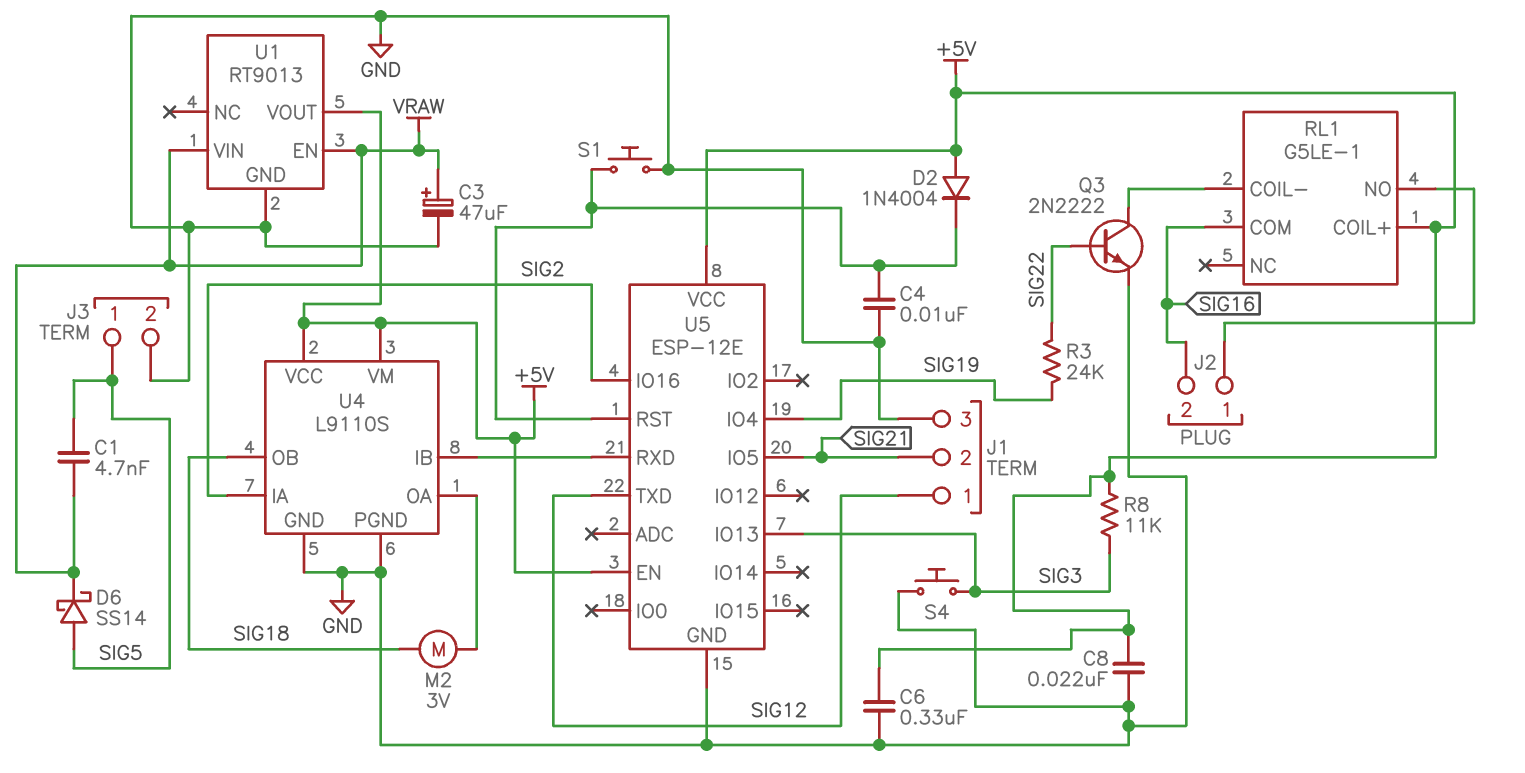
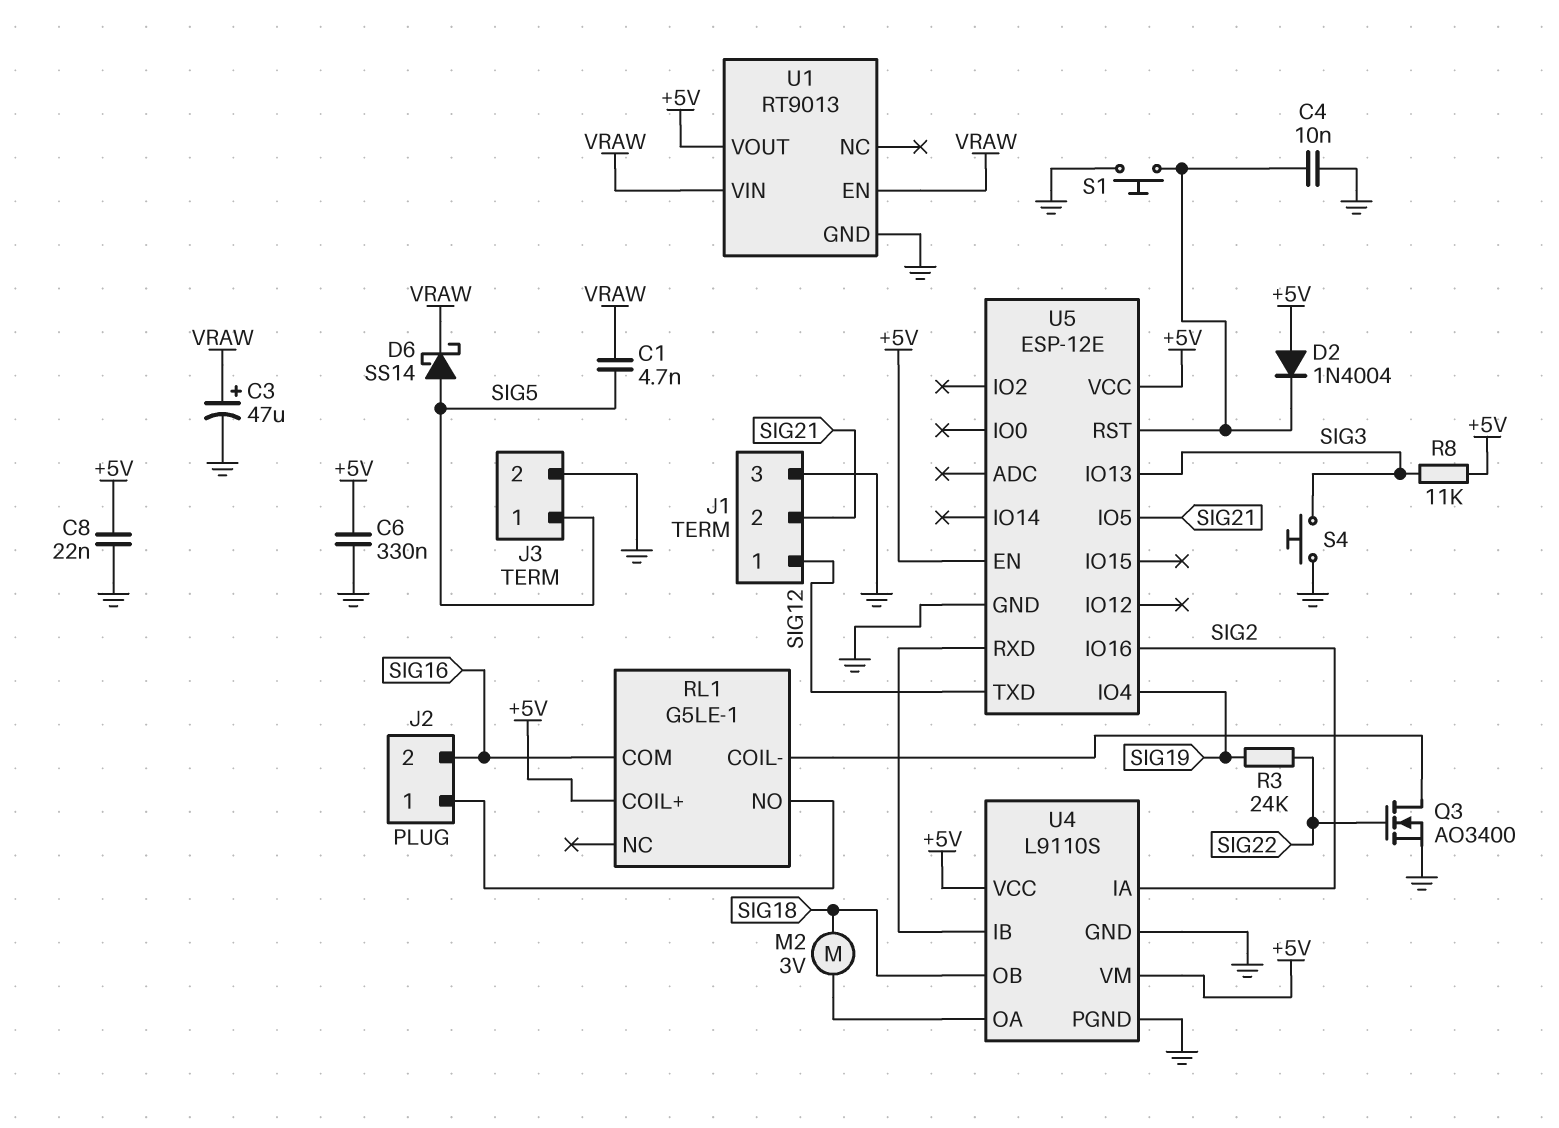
Q3: NPN 2N2222 (B SIG22, C RL1/COIL-, E GND) -> NMOS AO3400 (G SIG22, D RL1/COIL-, S GND)

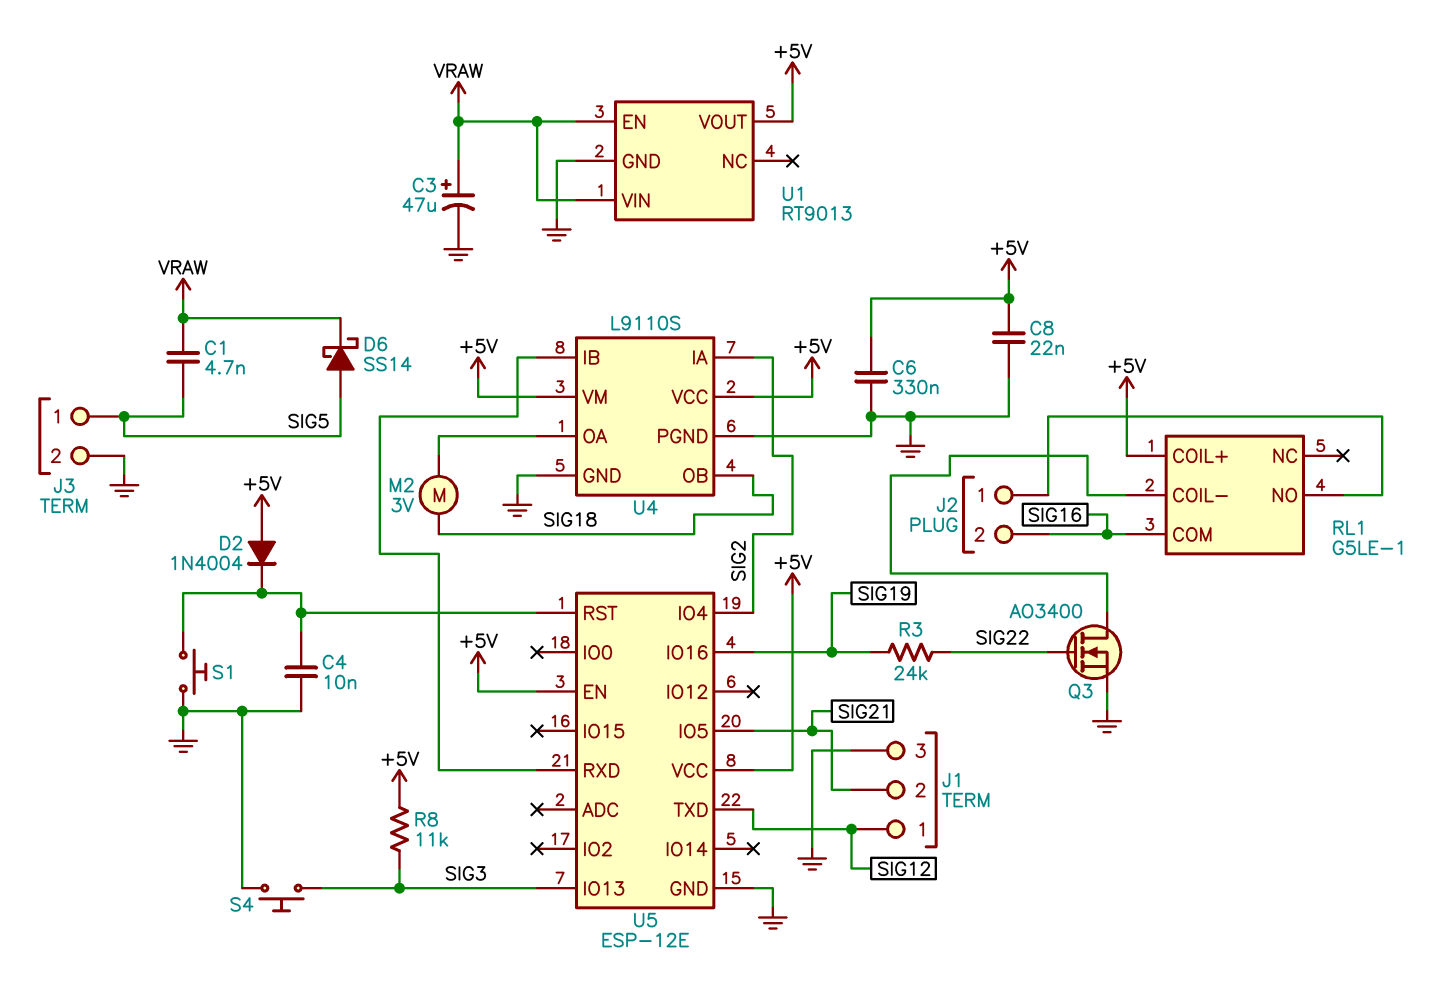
U5 pin IO4: SIG19 -> SIG2
U5 pin IO16: SIG2 -> SIG19

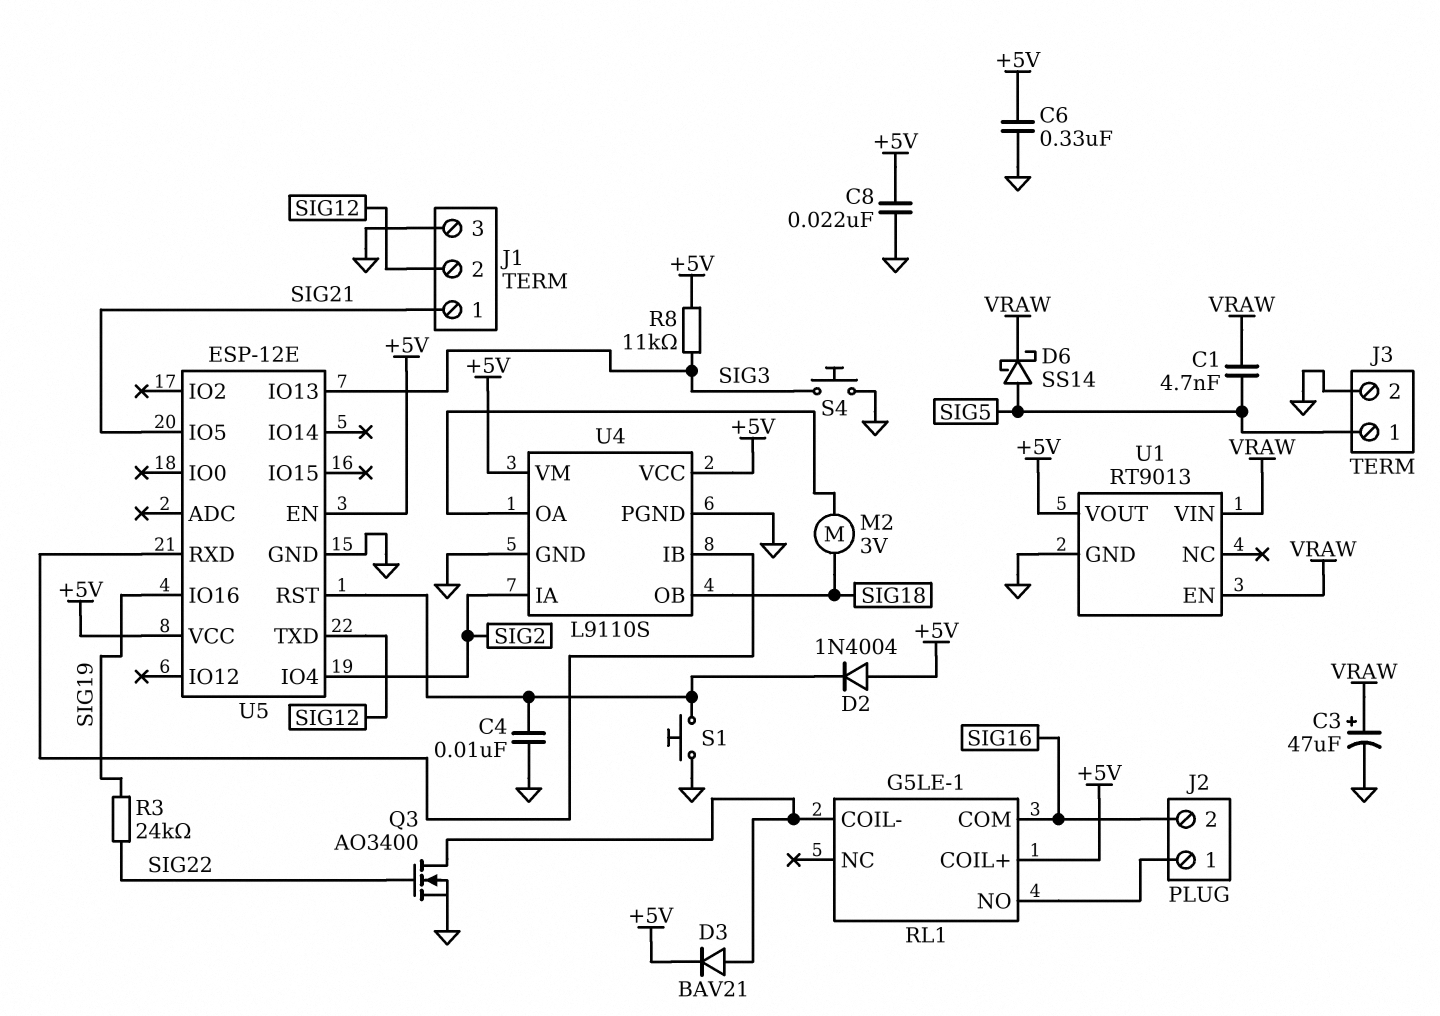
D3: none -> diode BAV21 (A RL1/COIL-, K +5V)
J1 pin 1: SIG12 -> SIG21
J1 pin 2: SIG21 -> SIG12

